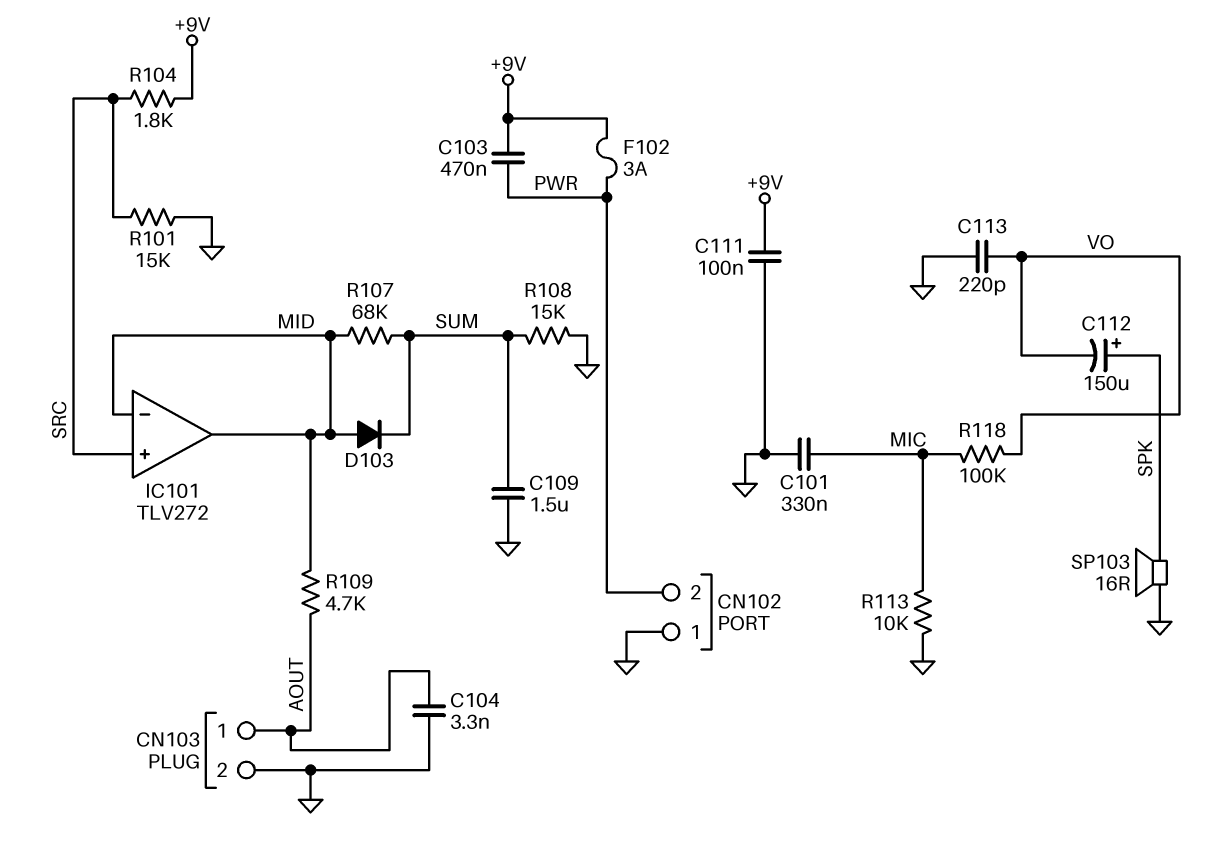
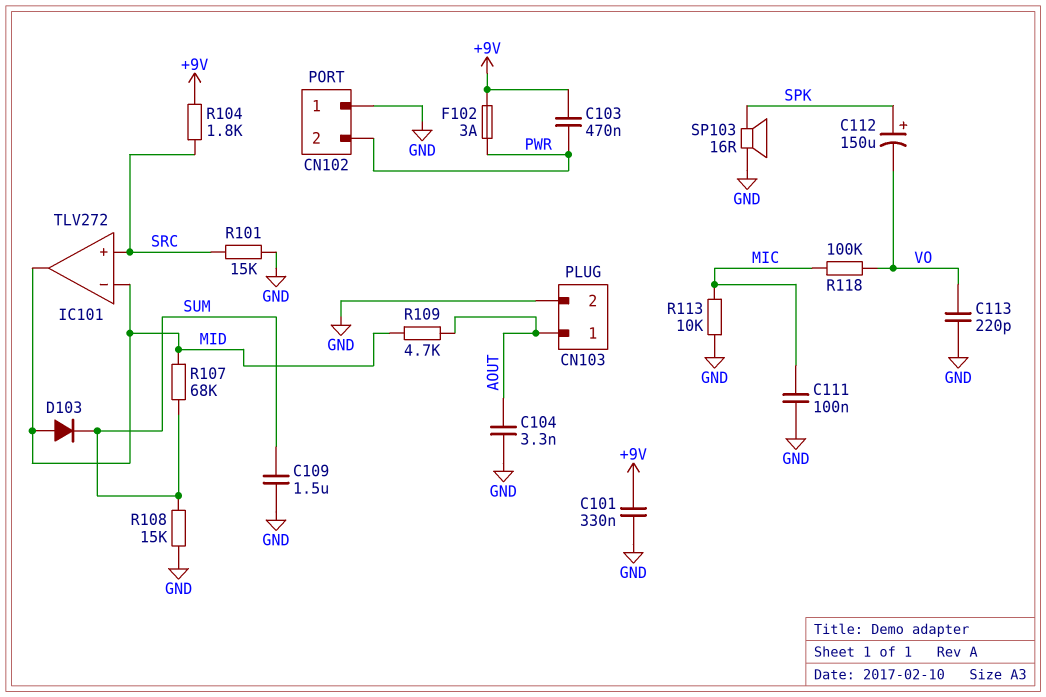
C101: 330nF (GND, MIC) -> 330nF (+9V, GND)
C111: 100nF (+9V, GND) -> 100nF (GND, MIC)

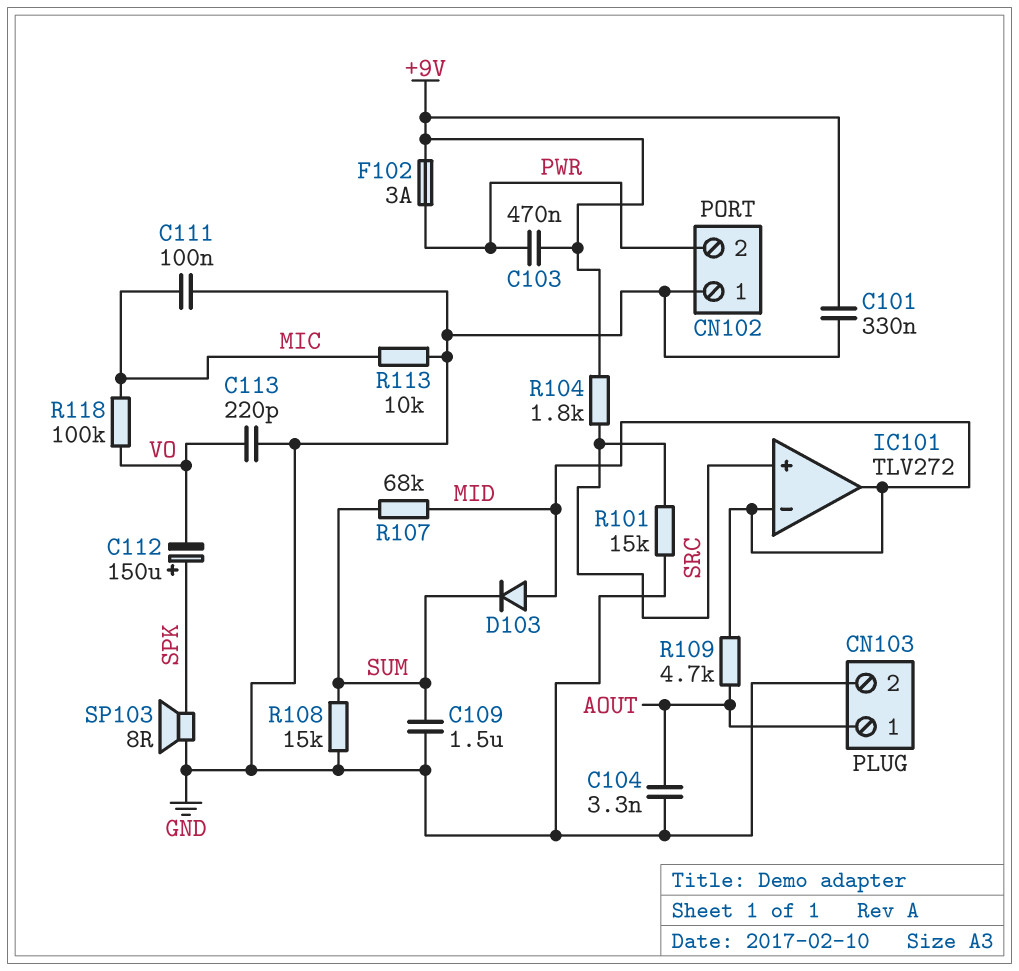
SP103: speaker 16R (GND, SPK) -> speaker 8R (GND, SPK)

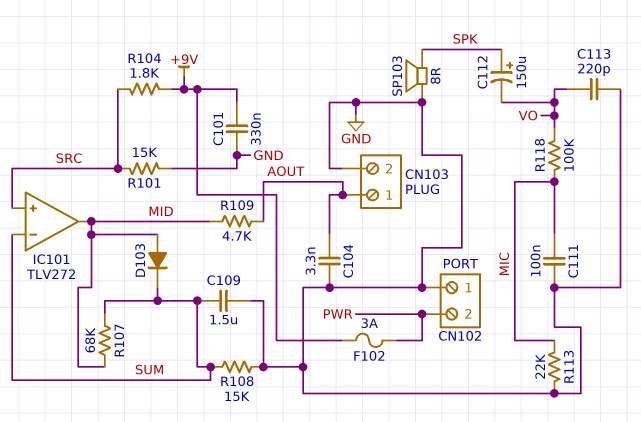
C103: 470nF (+9V, PWR) -> none
IC101 pin in-: MID -> SUM
R113: 10k (GND, MIC) -> 22k (GND, MIC)

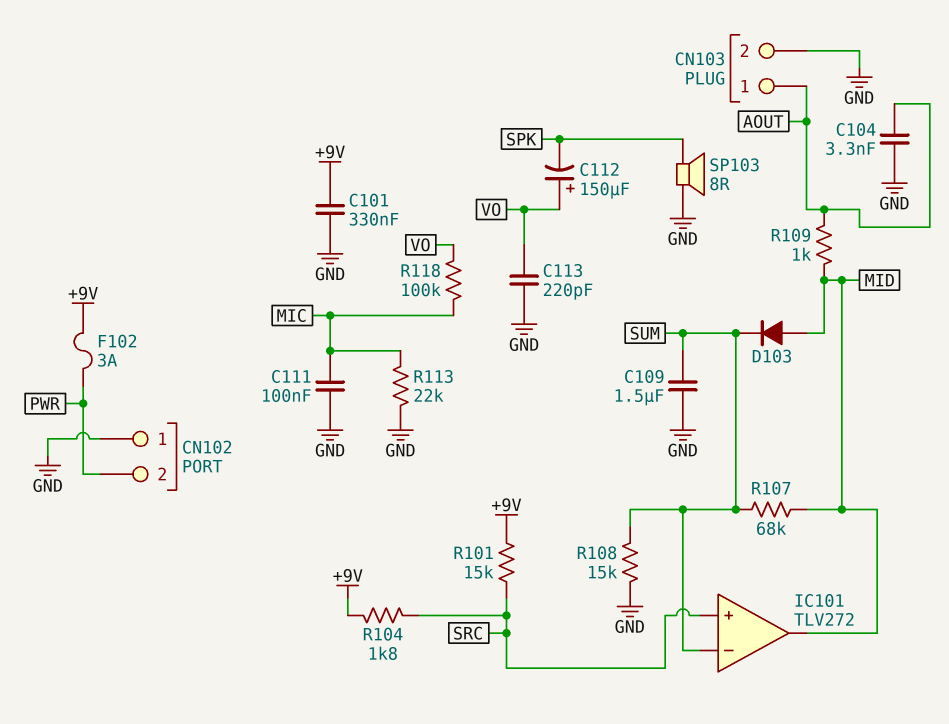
C112: 150uF (plus SPK, minus VO) -> 150uF (plus VO, minus SPK)
R101: 15k (GND, SRC) -> 15k (+9V, SRC)
R109: 4.7k (AOUT, MID) -> 1k (AOUT, MID)

